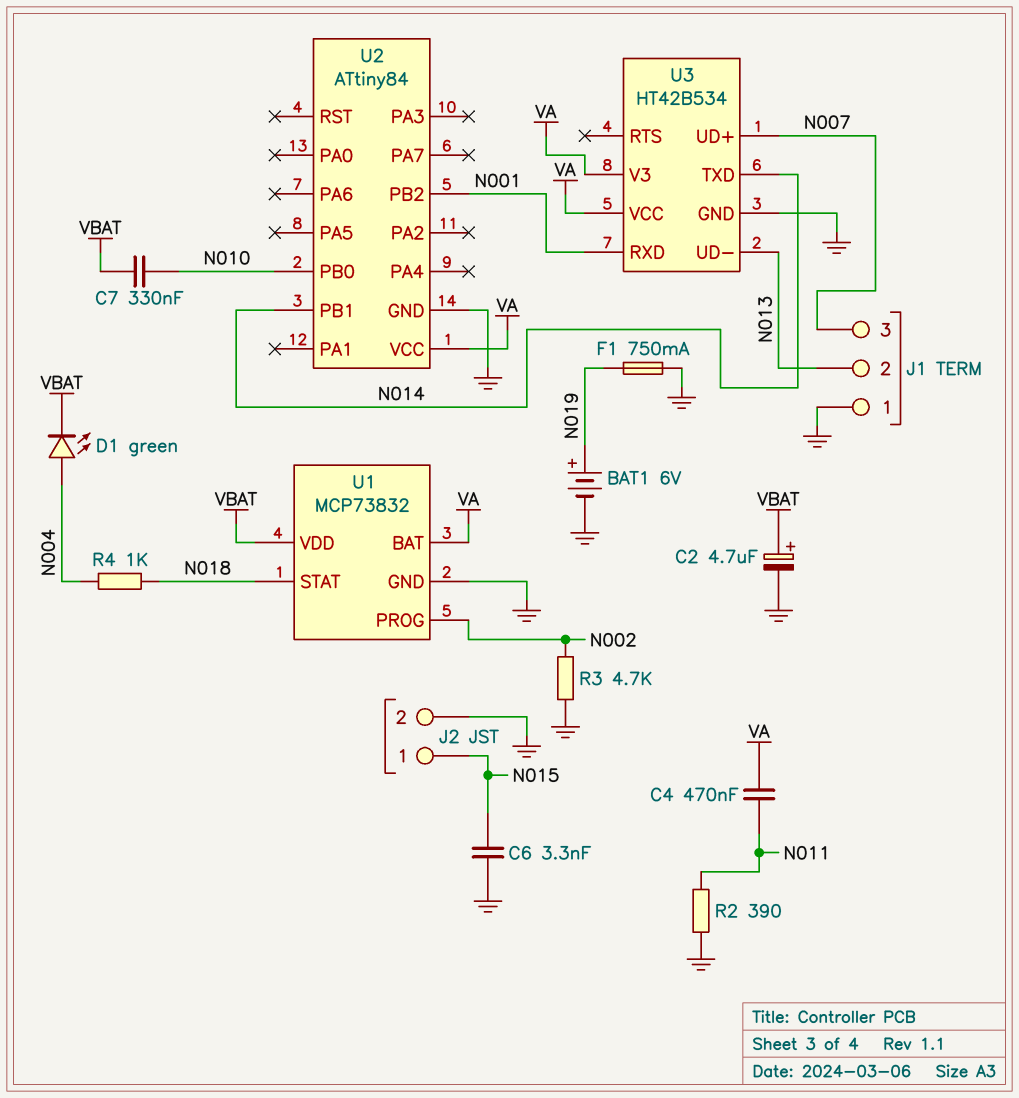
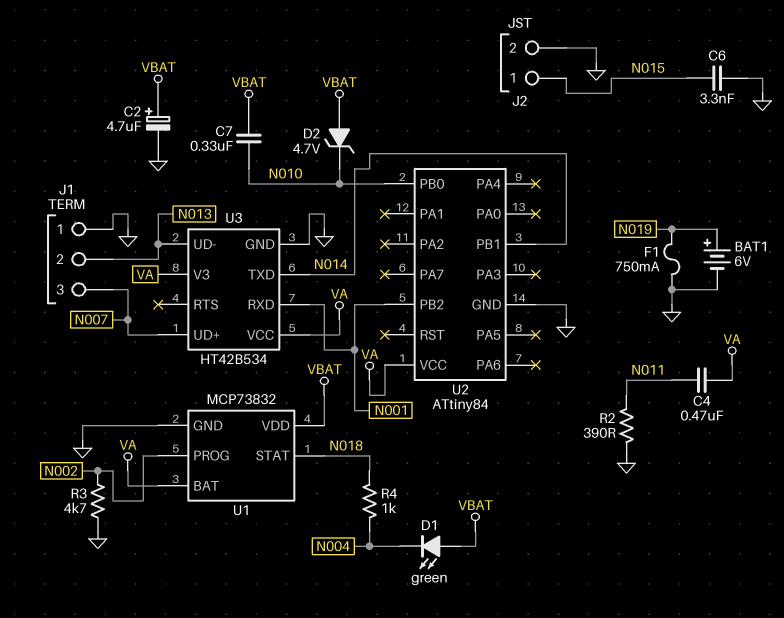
D1: LED green (A N004, K VBAT) -> LED green (A VBAT, K N004)
D2: none -> zener 4.7V (A VBAT, K N010)

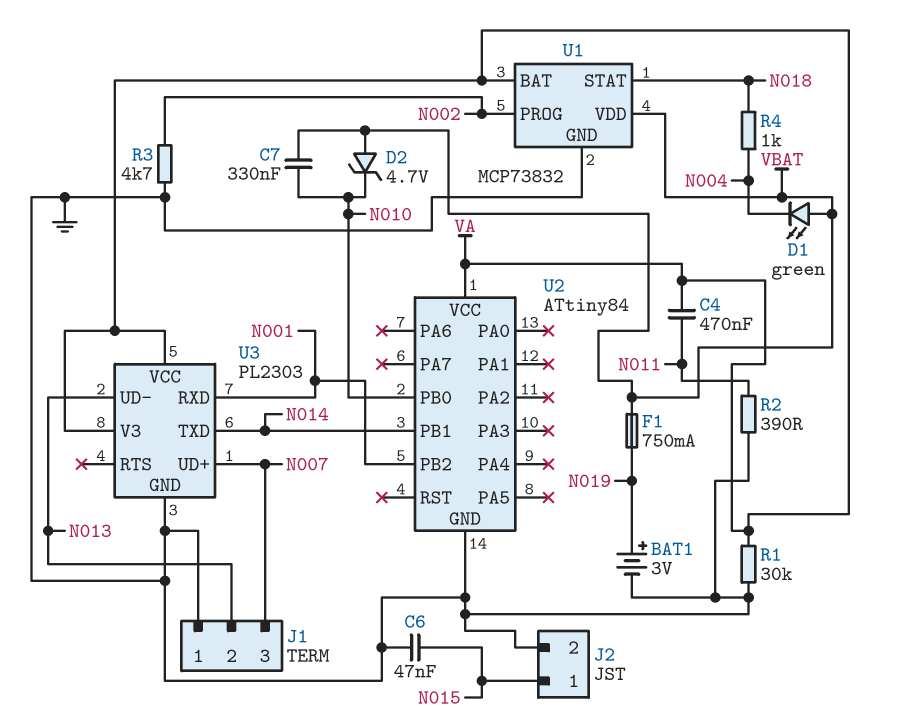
BAT1: 6V (plus N019, minus GND) -> 3V (plus N019, minus GND)
C2: 4.7uF (plus VBAT, minus GND) -> none
C6: 3.3nF (GND, N015) -> 47nF (GND, N015)
F1: 750mA (GND, N019) -> 750mA (N019, VBAT)
R1: none -> 30k (GND, VA)
U3: HT42B534 -> PL2303

